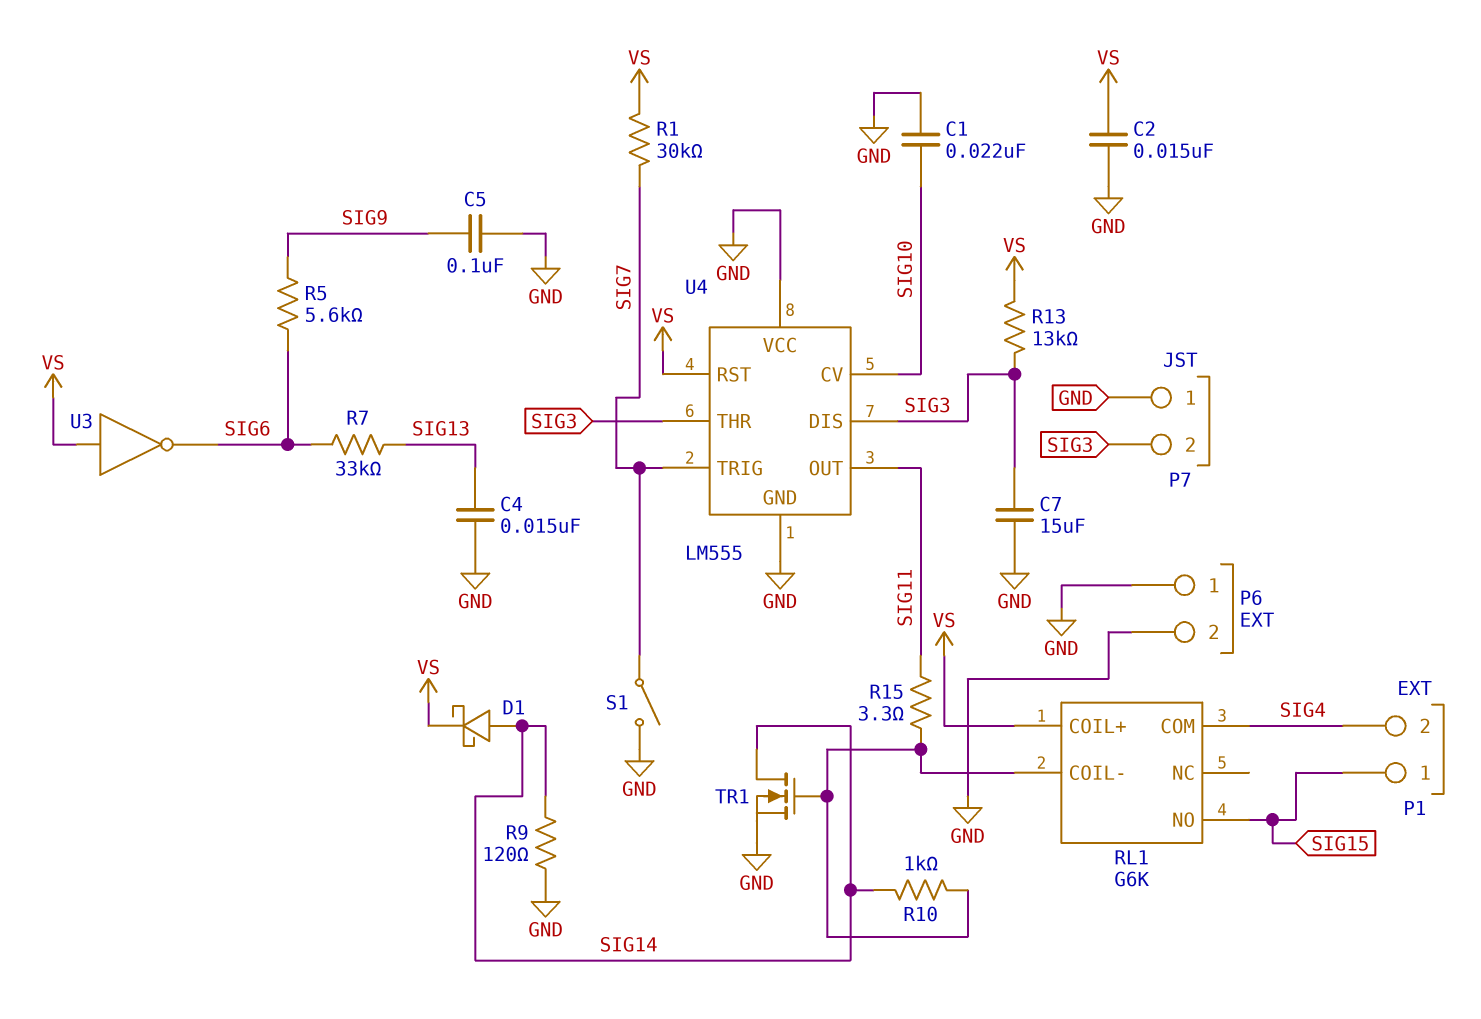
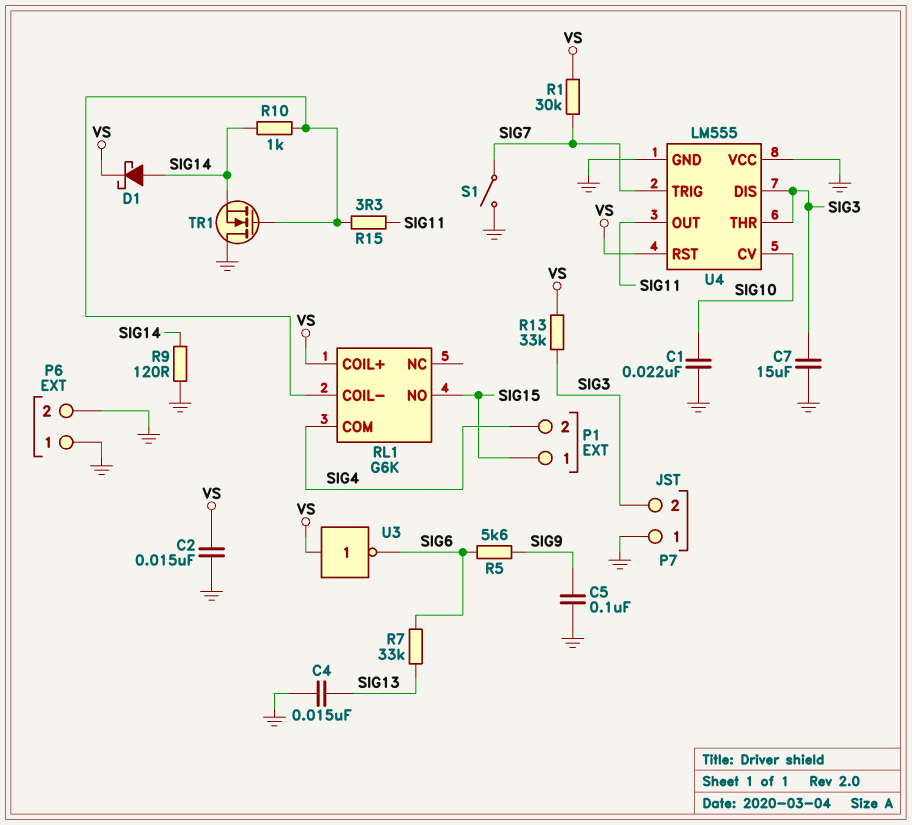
R13: 13k (SIG3, VS) -> 33k (SIG3, VS)
TR1: NMOS (G RL1/COIL-, D SIG14, S GND) -> NMOS (G RL1/COIL-, D GND, S SIG14)

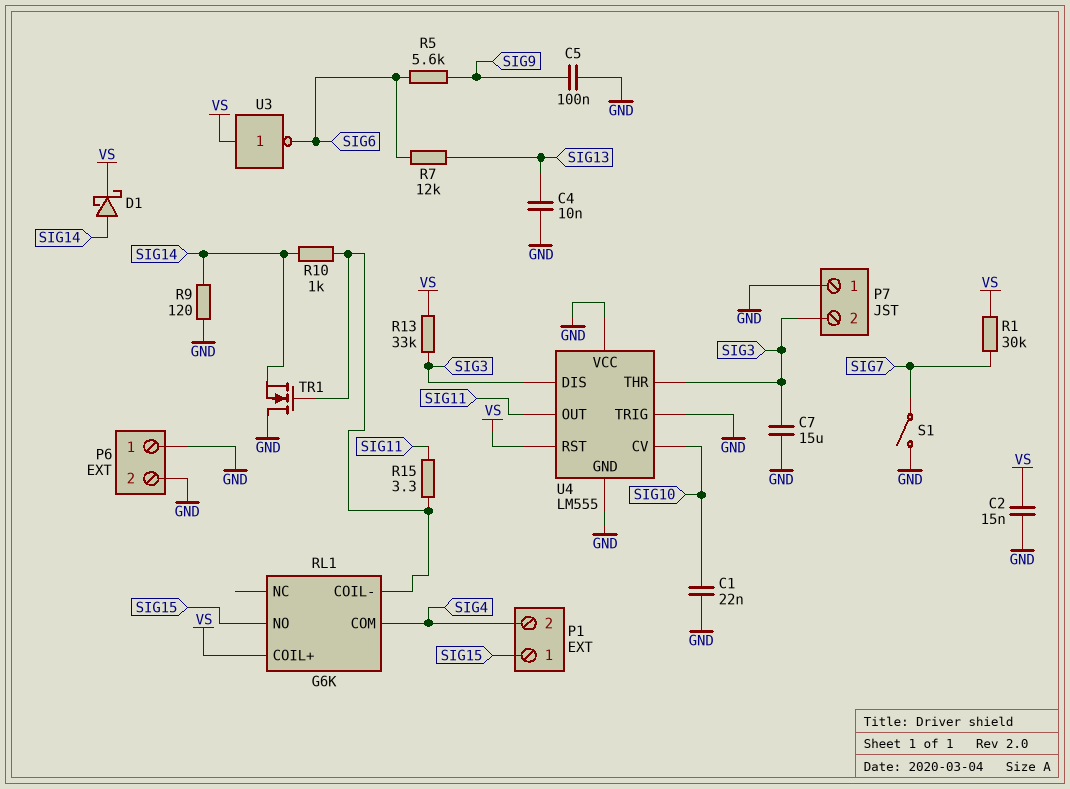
C4: 15nF (GND, SIG13) -> 10nF (GND, SIG13)
R7: 33k (SIG6, SIG13) -> 12k (SIG6, SIG13)
U4 pin TRIG: SIG7 -> GND

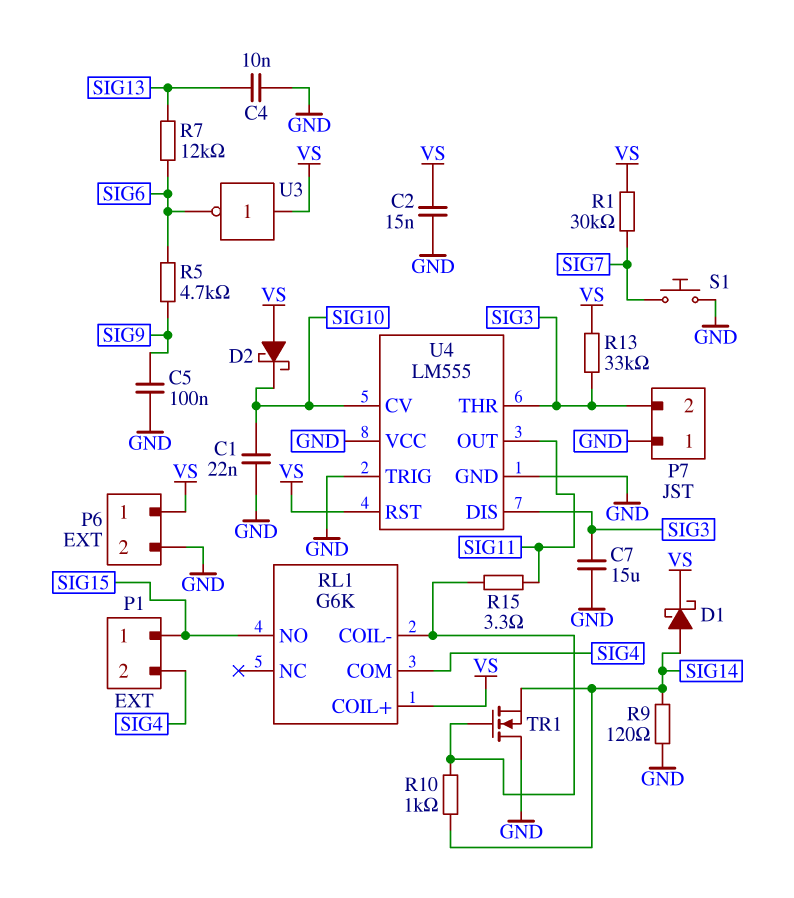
D2: none -> schottky (A VS, K SIG10)
P6 pin 1: GND -> VS
R5: 5.6k (SIG6, SIG9) -> 4.7k (SIG6, SIG9)
S1: switch (GND, SIG7) -> button (GND, SIG7)

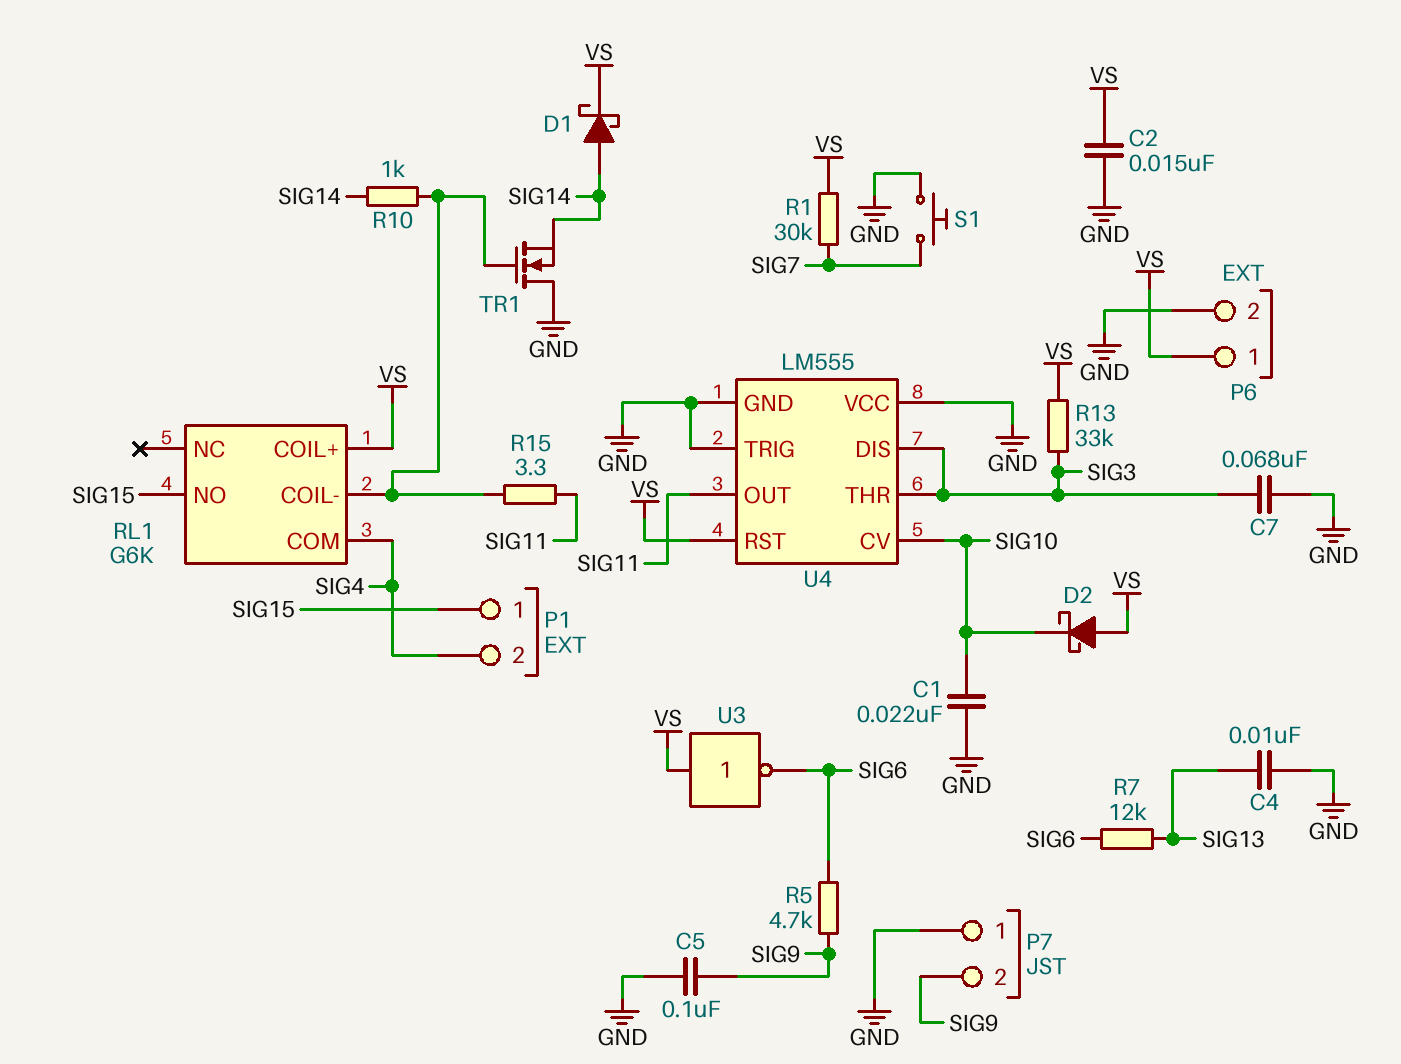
C7: 15uF (GND, SIG3) -> 68nF (GND, SIG3)
P7 pin 2: SIG3 -> SIG9
R9: 120 (GND, SIG14) -> none

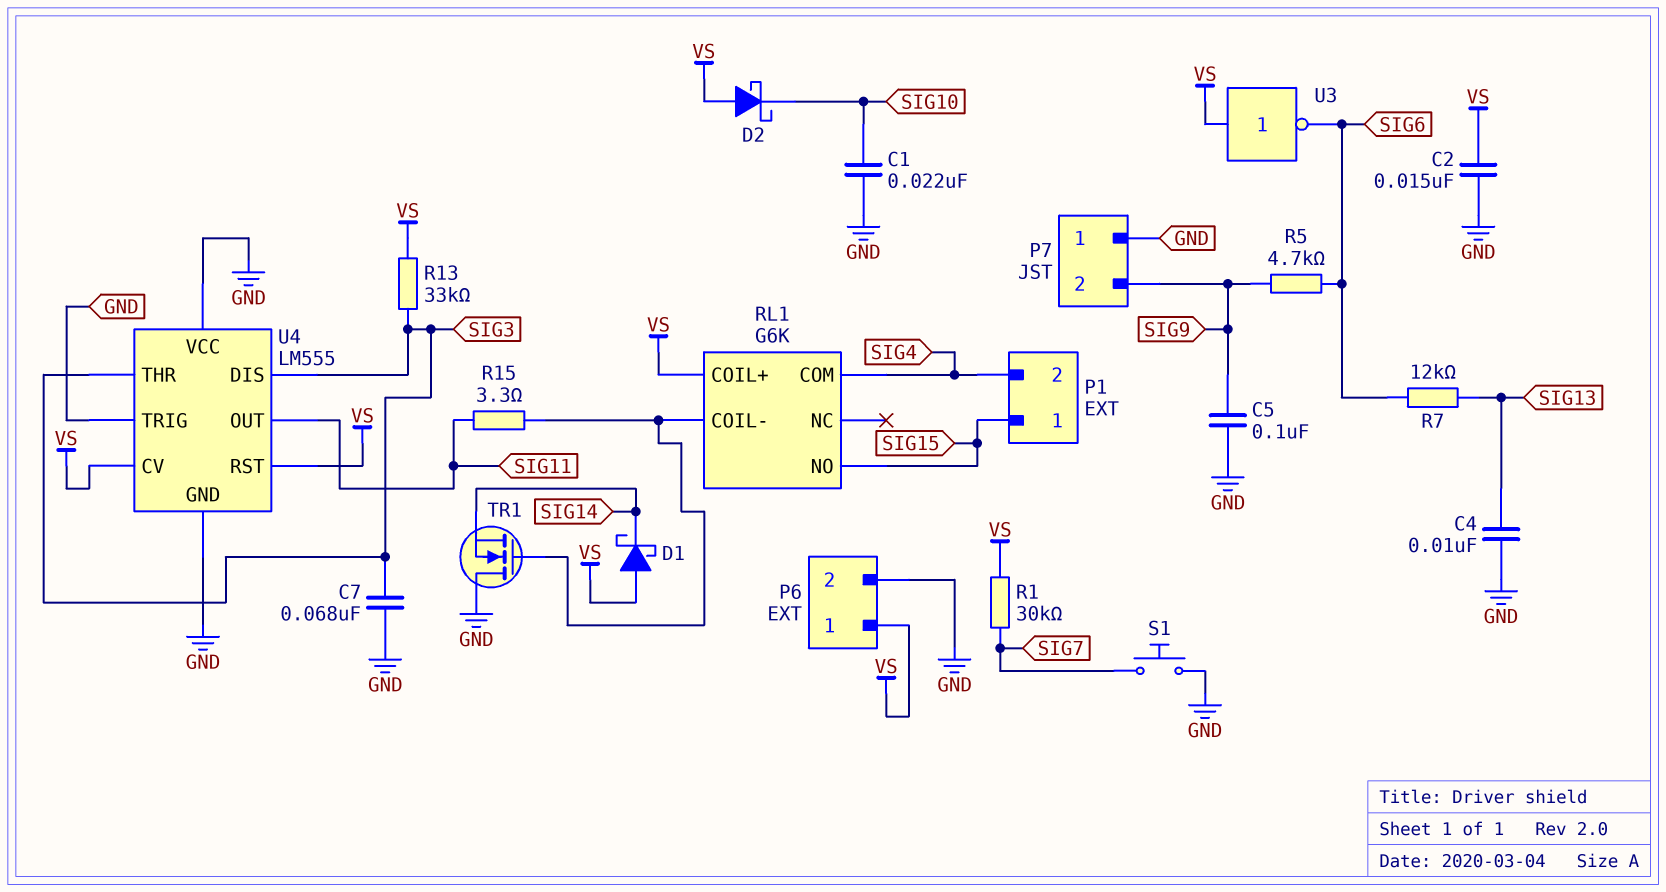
D1: schottky (A SIG14, K VS) -> schottky (A VS, K SIG14)
R10: 1k (RL1/COIL-, SIG14) -> none
U4 pin CV: SIG10 -> VS

